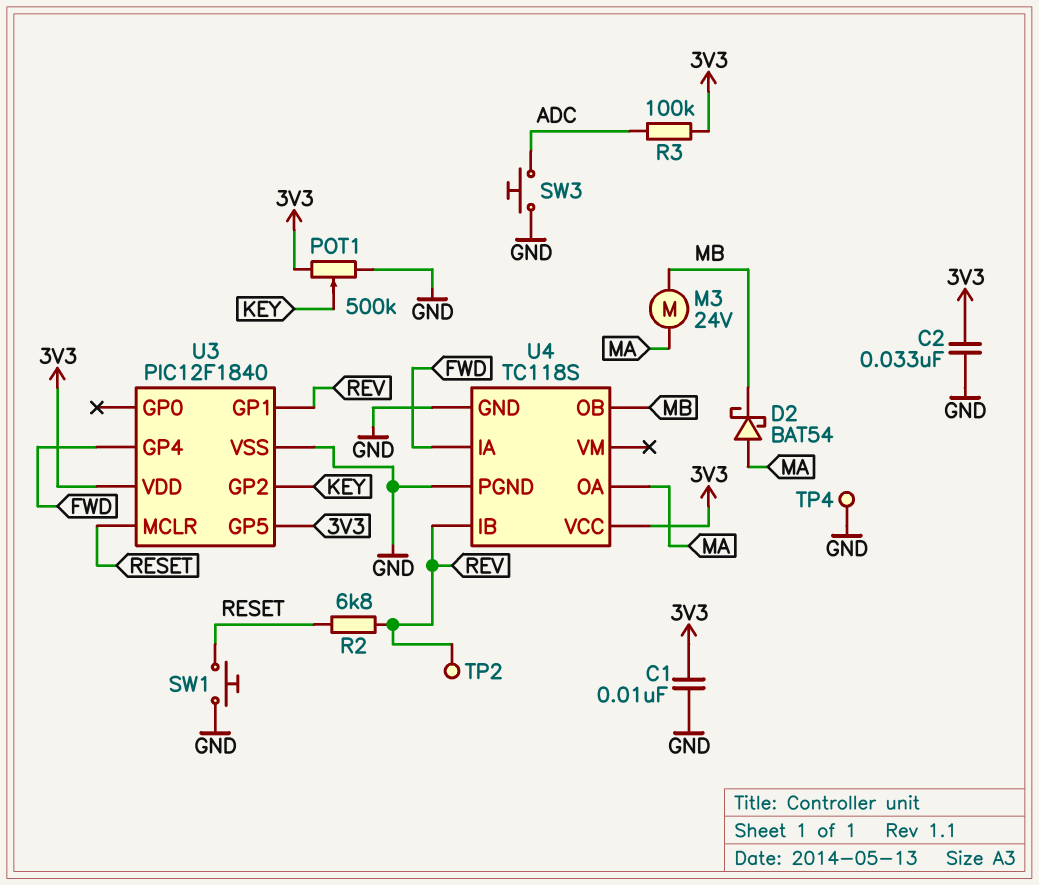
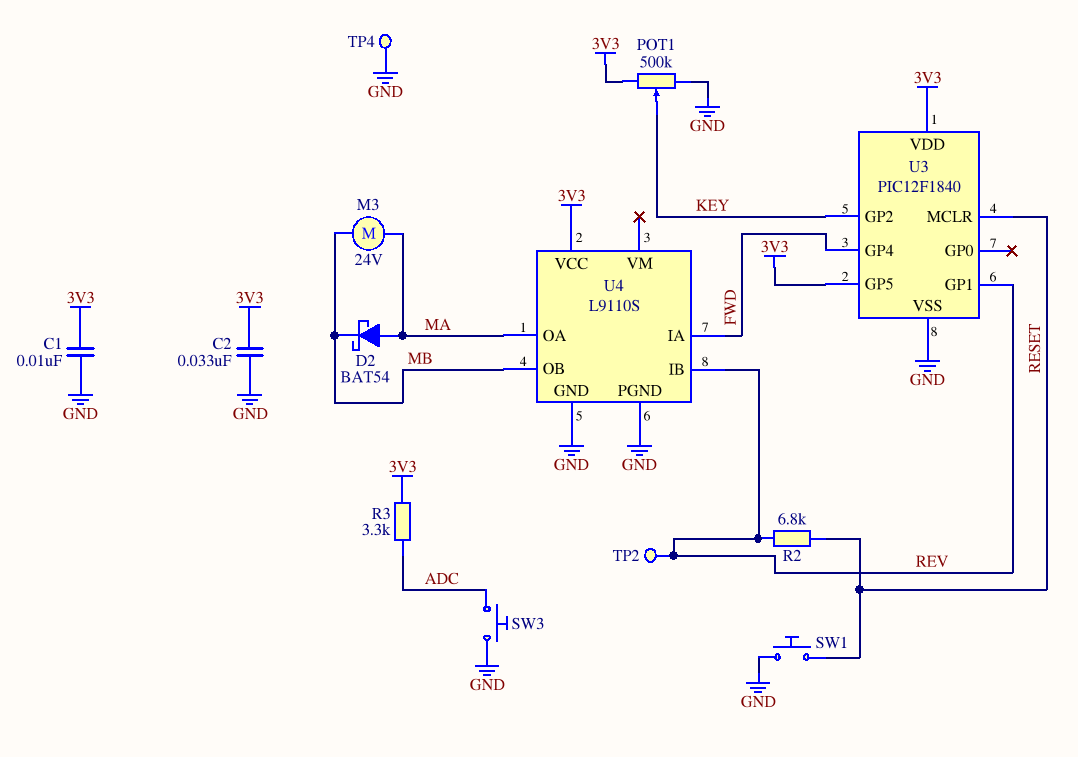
R3: 100k (3V3, ADC) -> 3.3k (3V3, ADC)
U4: TC118S -> L9110S

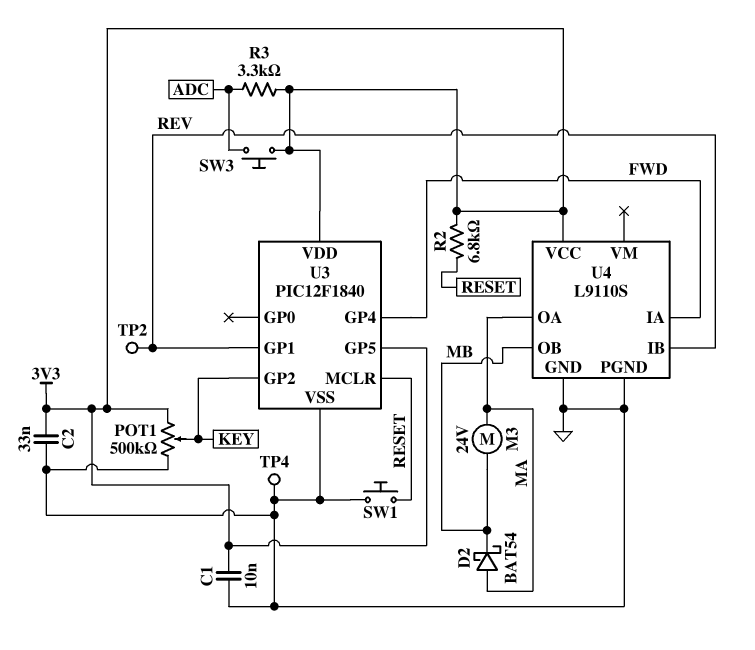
R2: 6.8k (RESET, REV) -> 6.8k (3V3, RESET)
SW3: button (ADC, GND) -> button (3V3, ADC)

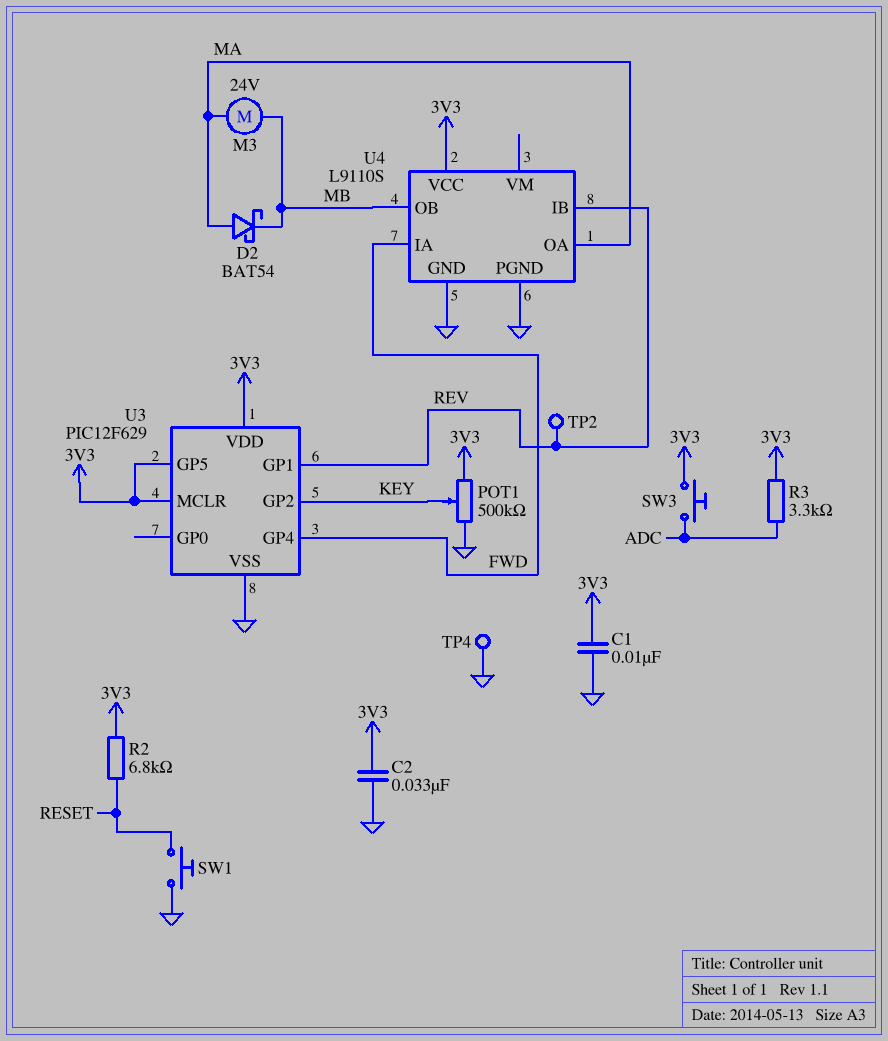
U3: PIC12F1840 -> PIC12F629
U3 pin MCLR: RESET -> 3V3

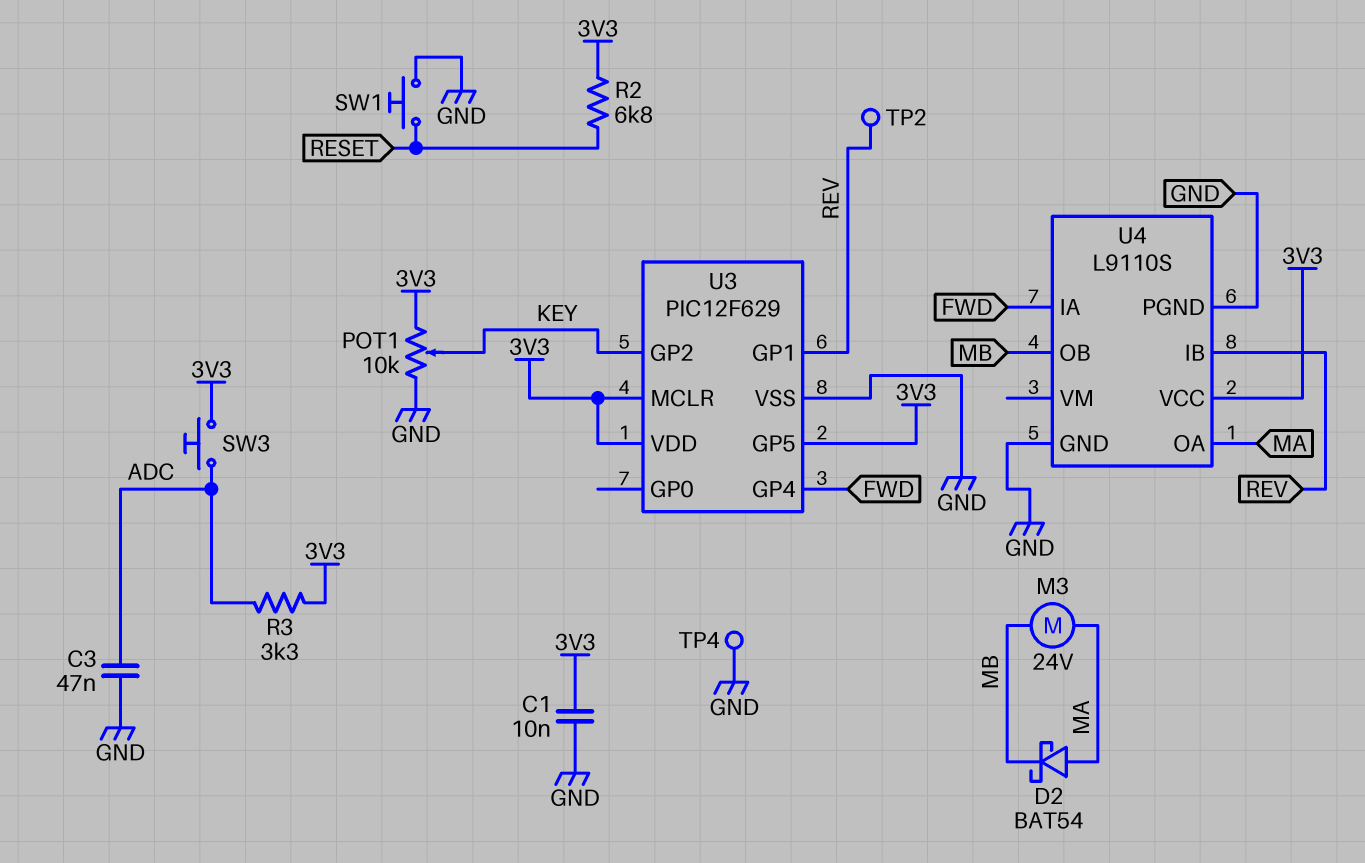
C2: 33nF (3V3, GND) -> none
C3: none -> 47nF (ADC, GND)
POT1: 500k (3V3, GND, wiper KEY) -> 10k (3V3, GND, wiper KEY)

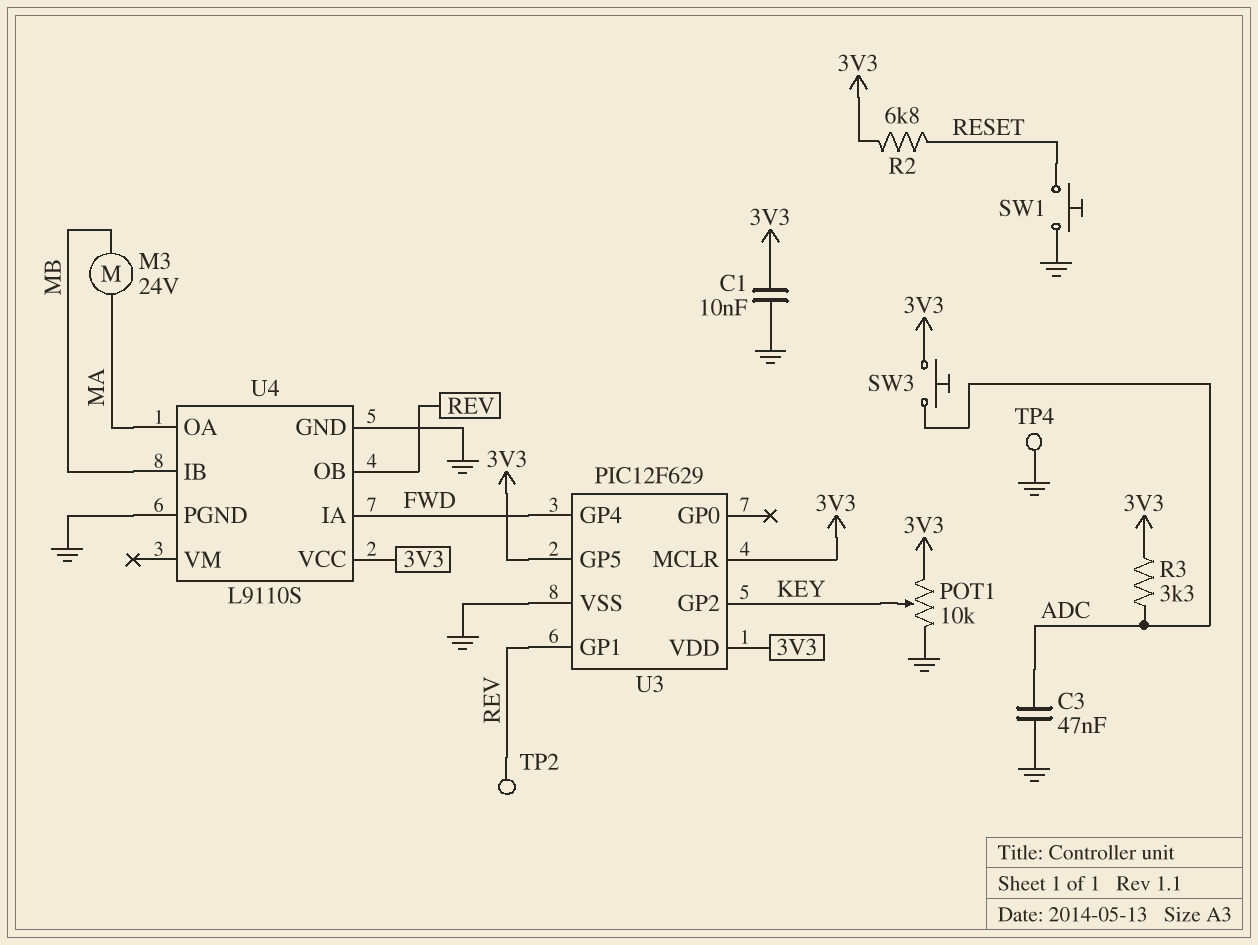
D2: schottky BAT54 (A MA, K MB) -> none
U4 pin IB: REV -> MB
U4 pin OB: MB -> REV

